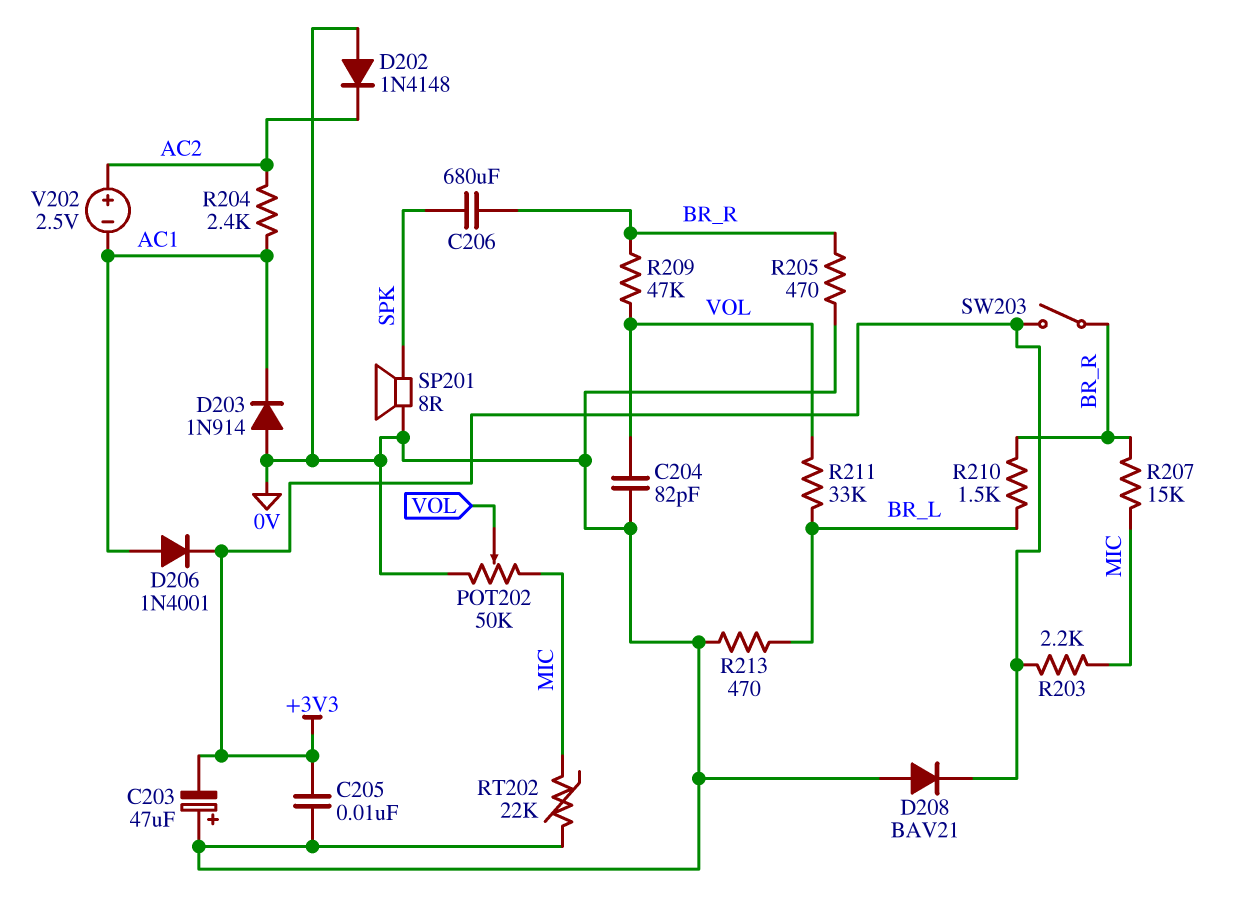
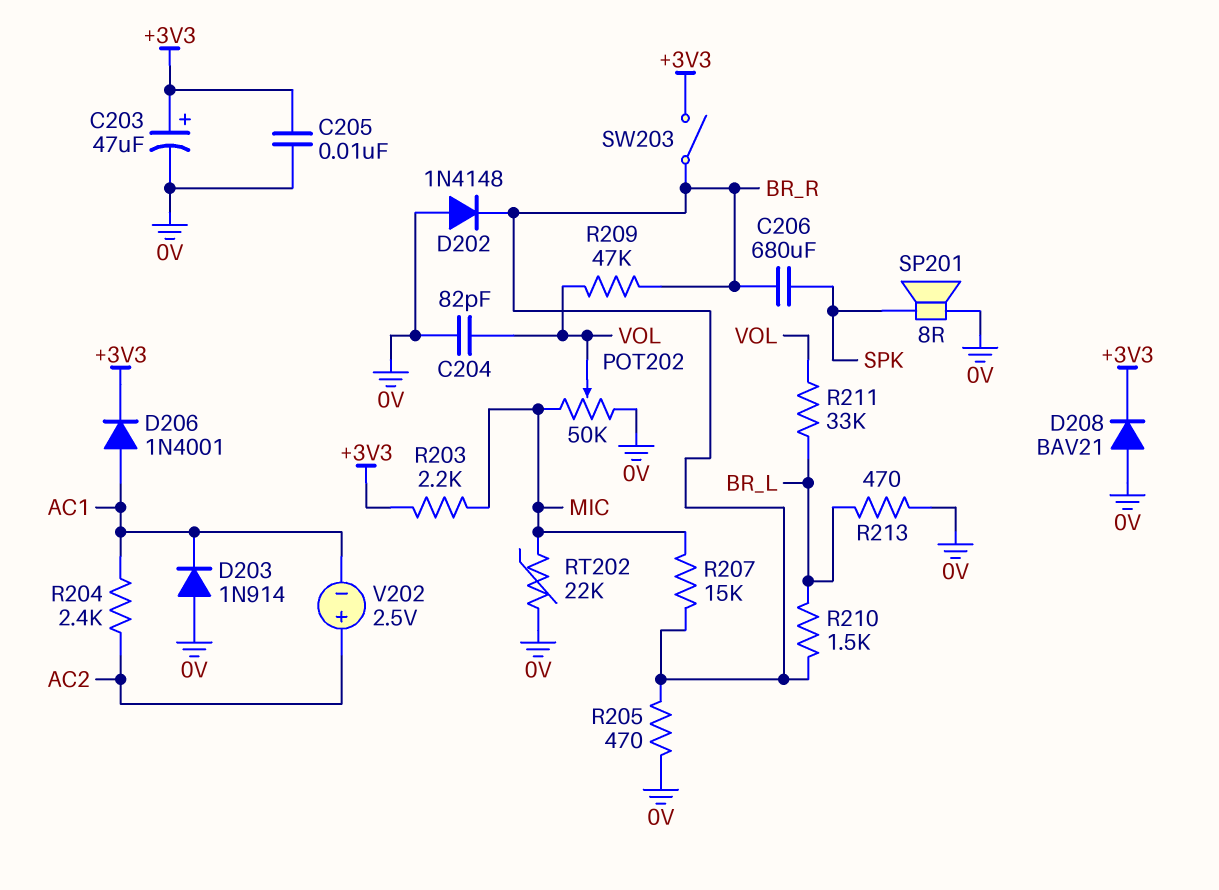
C203: 47uF (plus 0V, minus +3V3) -> 47uF (plus +3V3, minus 0V)
D202: diode 1N4148 (A 0V, K AC2) -> diode 1N4148 (A 0V, K BR_R)

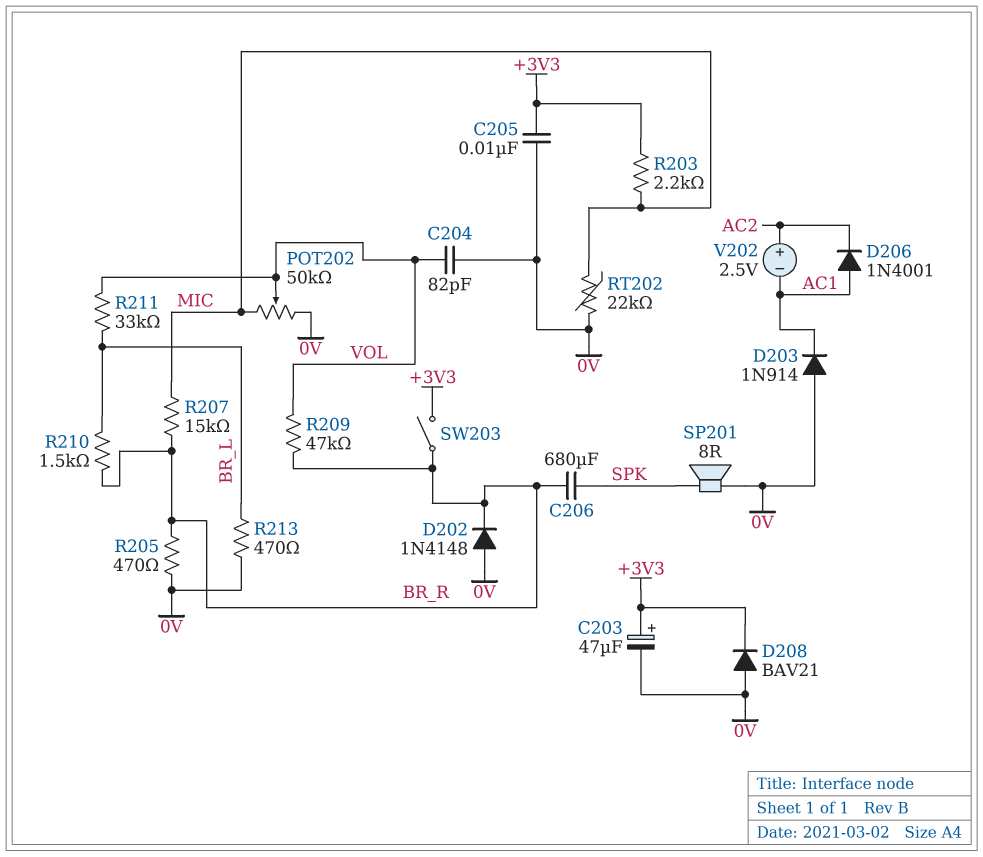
D206: diode 1N4001 (A AC1, K +3V3) -> diode 1N4001 (A AC1, K AC2)
R204: 2.4k (AC1, AC2) -> none

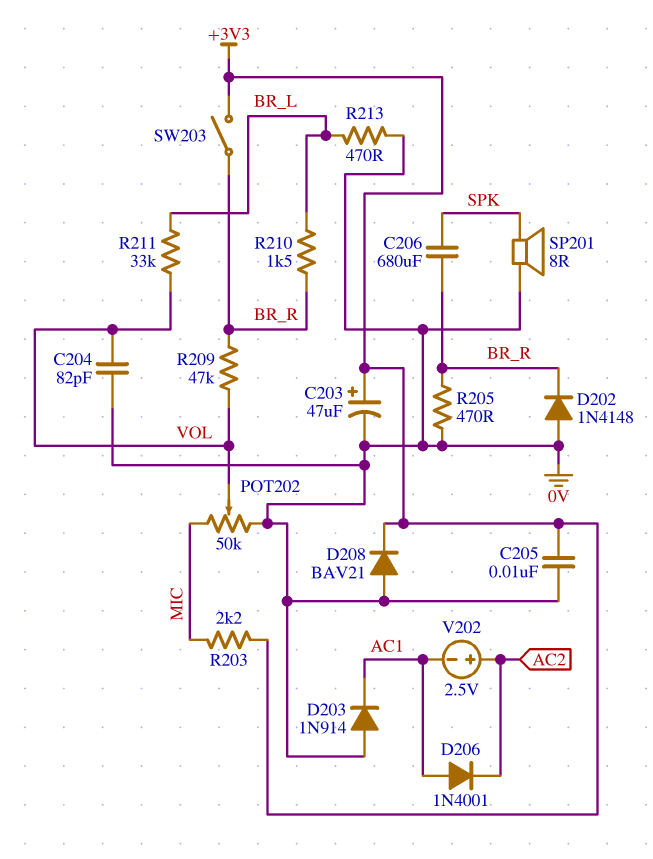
R207: 15k (BR_R, MIC) -> none
RT202: 22k (0V, MIC) -> none

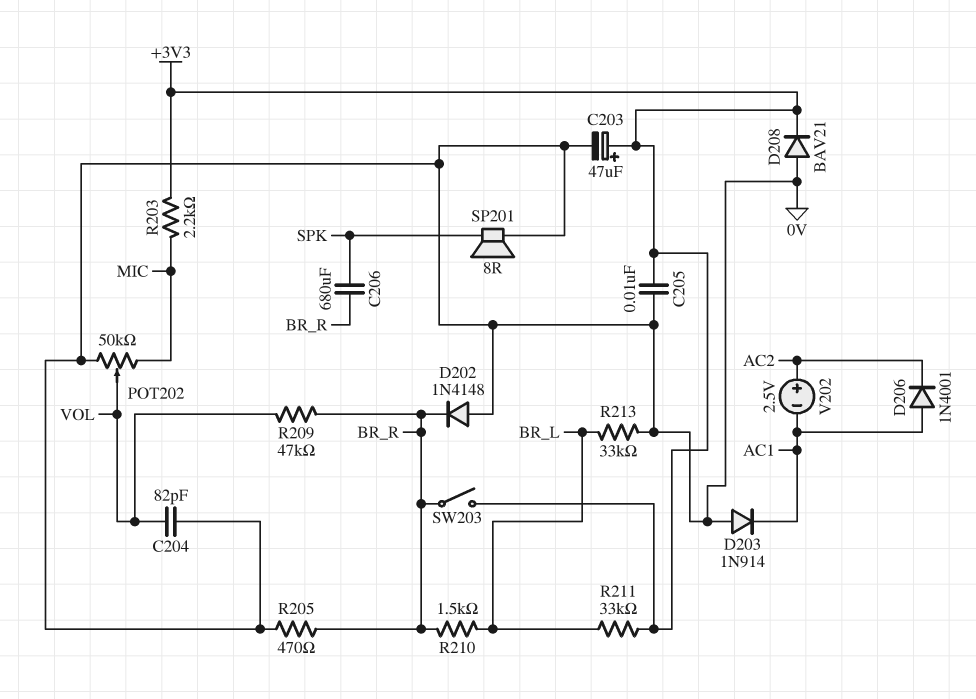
R211: 33k (BR_L, VOL) -> 33k (+3V3, BR_L)
R213: 470 (0V, BR_L) -> 33k (0V, BR_L)

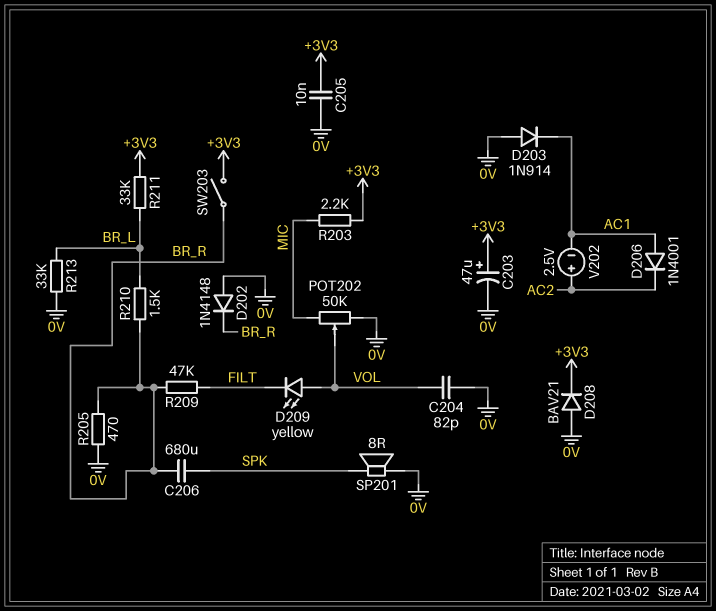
D209: none -> LED yellow (A VOL, K FILT)
R209: 47k (BR_R, VOL) -> 47k (BR_R, FILT)

